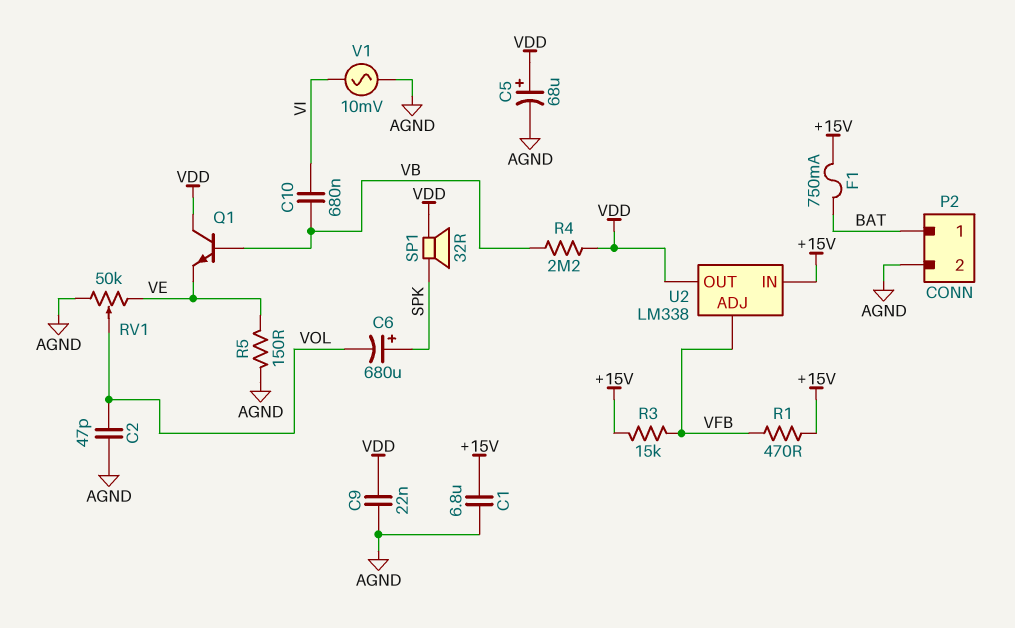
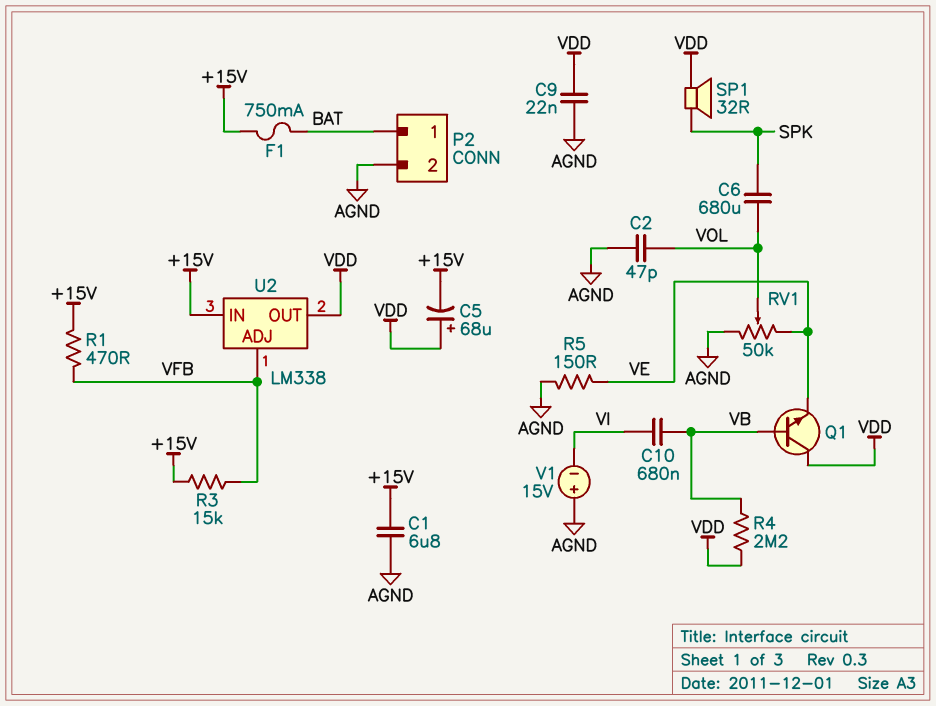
C5: 68uF (plus VDD, minus AGND) -> 68uF (plus VDD, minus +15V)
C6: 680uF (plus SPK, minus VOL) -> 680uF (SPK, VOL)
V1: AC 10mV (AGND, VI) -> 15V (plus AGND, minus VI)

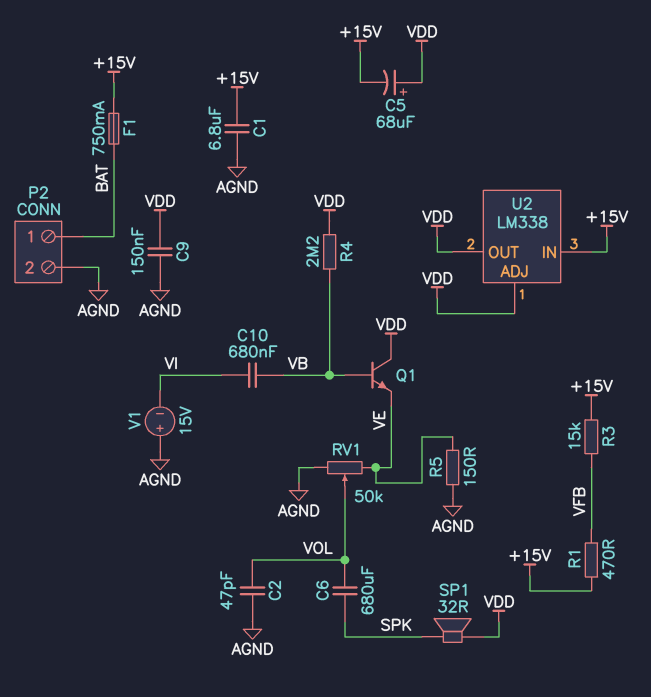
C9: 22nF (AGND, VDD) -> 150nF (AGND, VDD)
U2 pin ADJ: VFB -> VDD

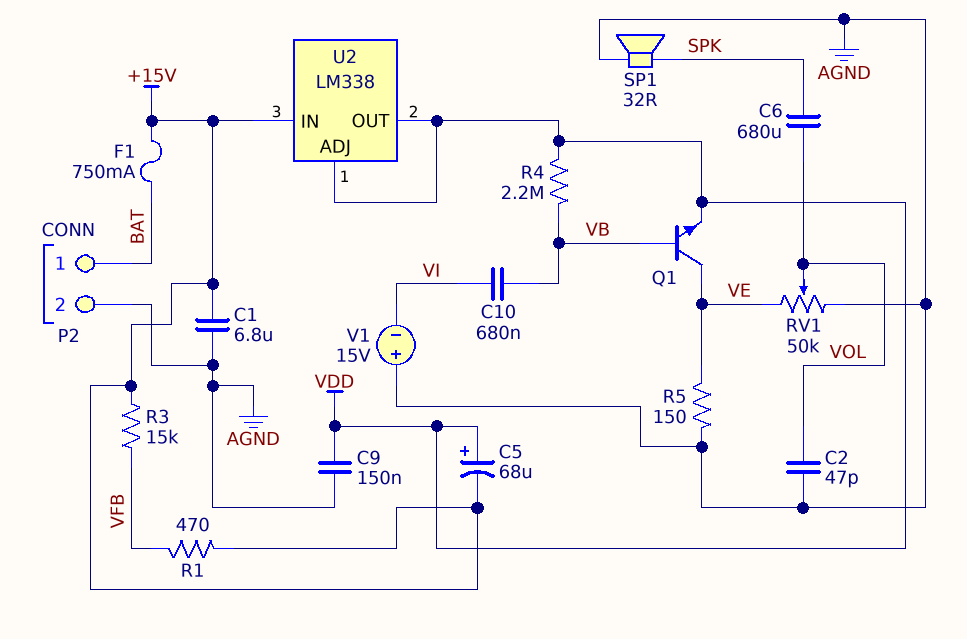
Q1: NPN (B VB, C VDD, E VE) -> NPN (B VB, C VE, E VDD)
SP1: speaker 32R (SPK, VDD) -> speaker 32R (AGND, SPK)

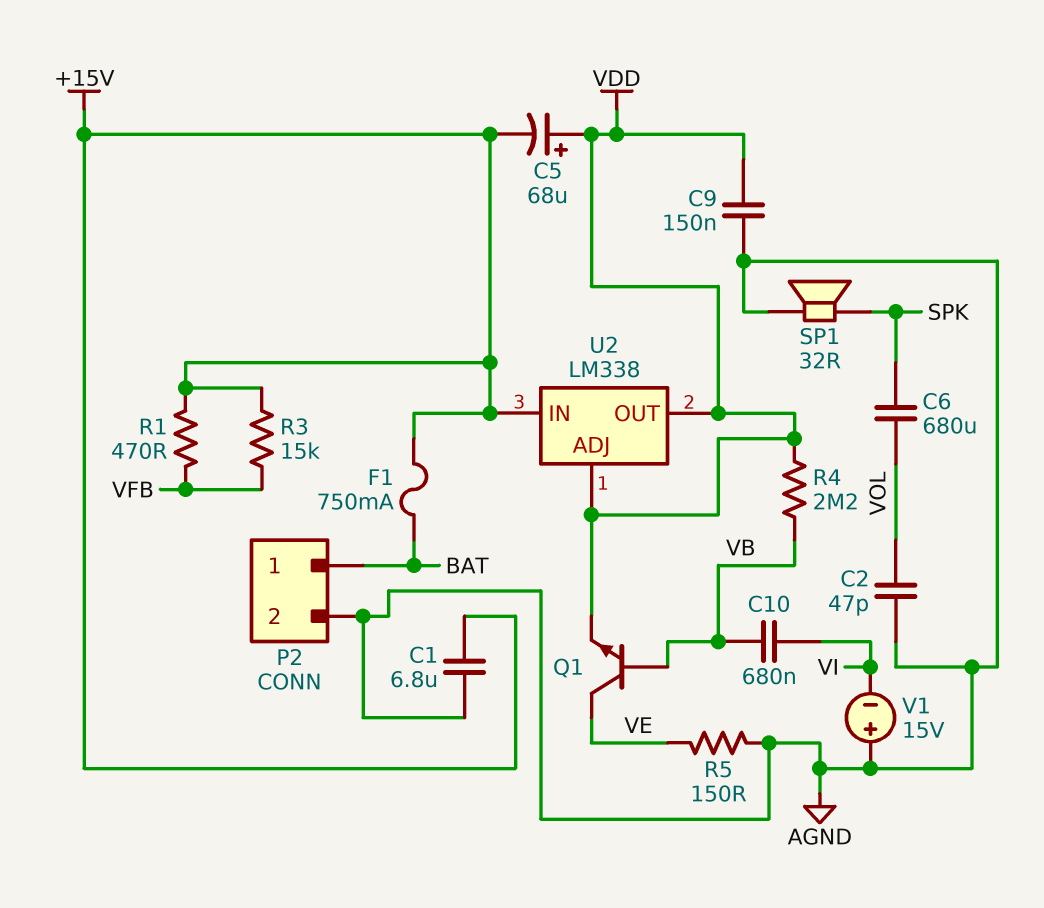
RV1: 50k (AGND, VE, wiper VOL) -> none

